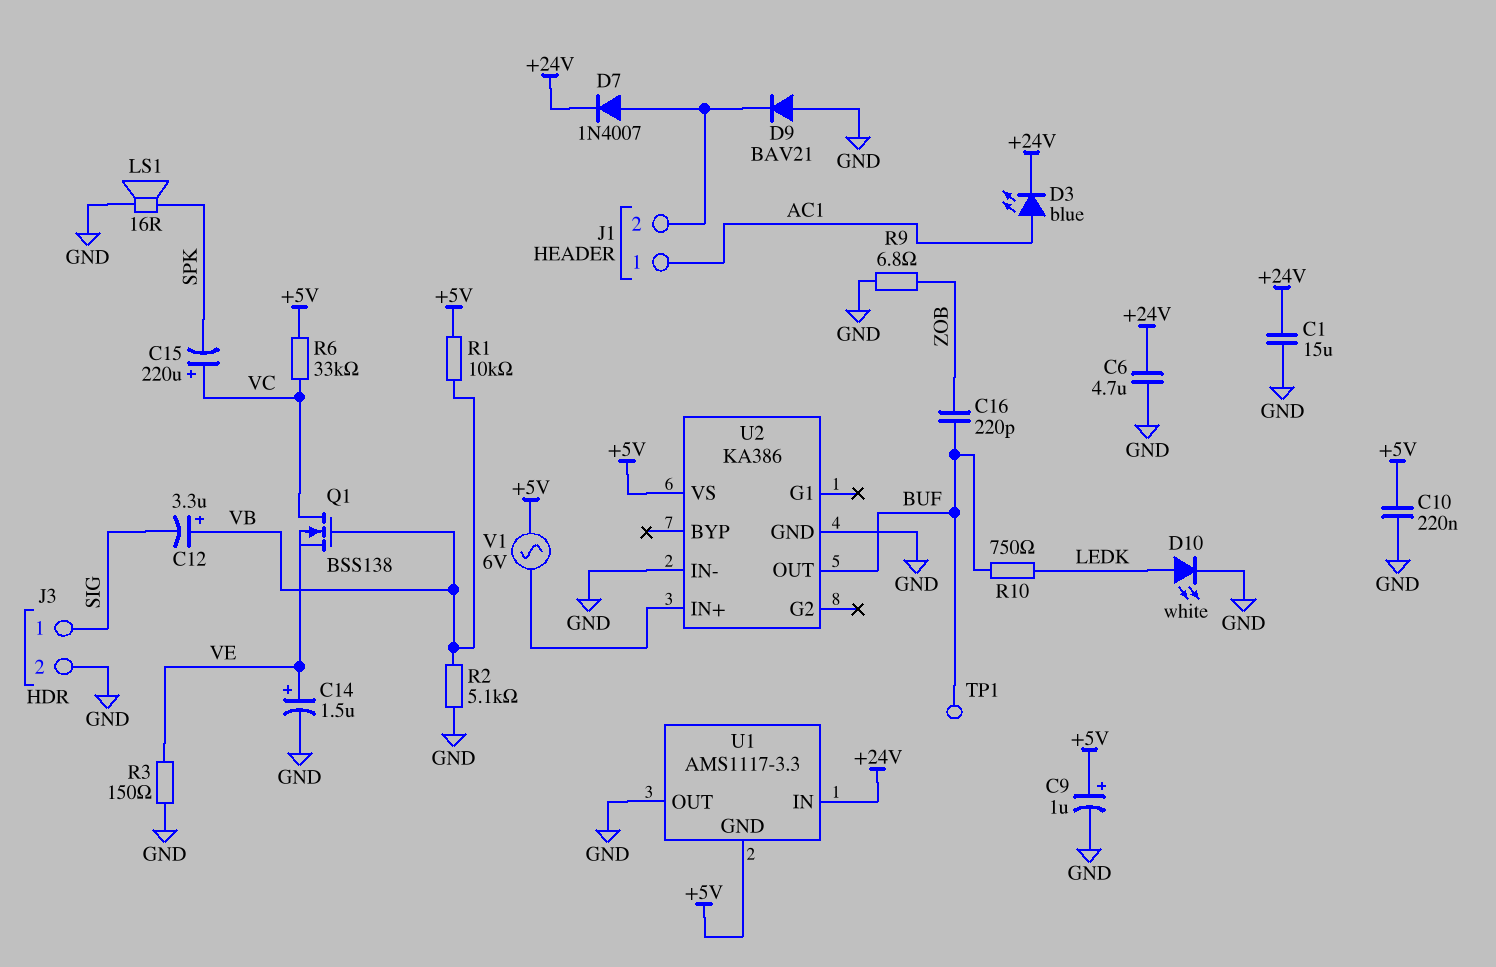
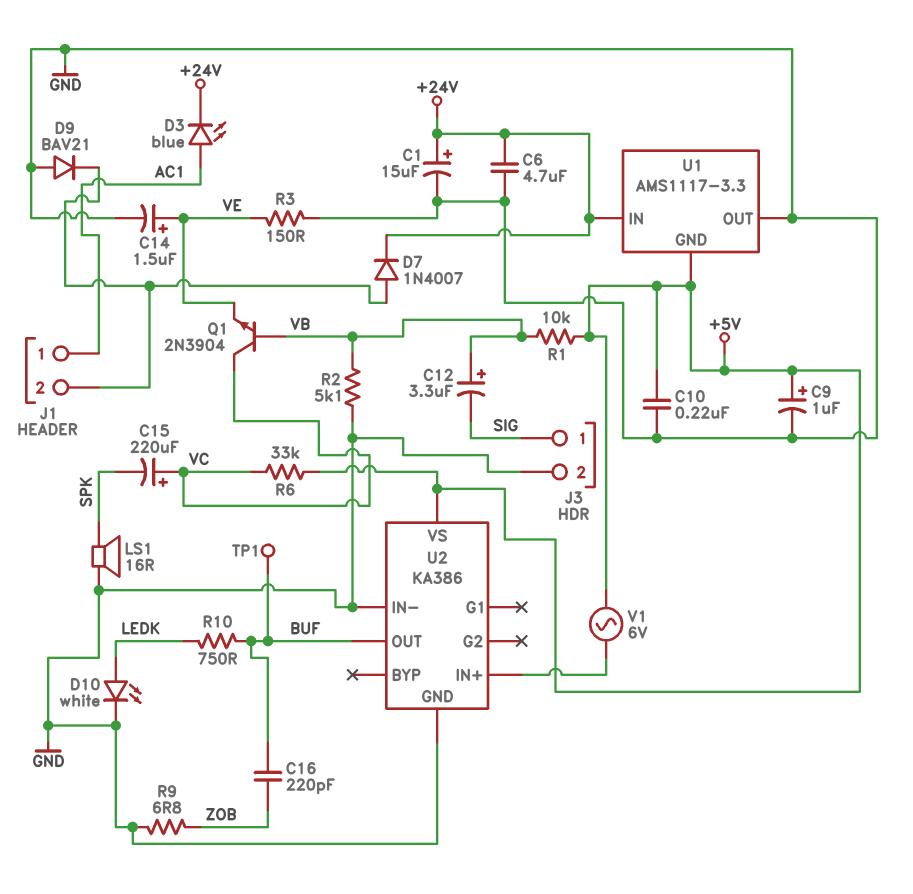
C1: 15uF (+24V, GND) -> 15uF (plus +24V, minus GND)
Q1: NMOS BSS138 (G VB, D VC, S VE) -> NPN 2N3904 (B VB, C VC, E VE)

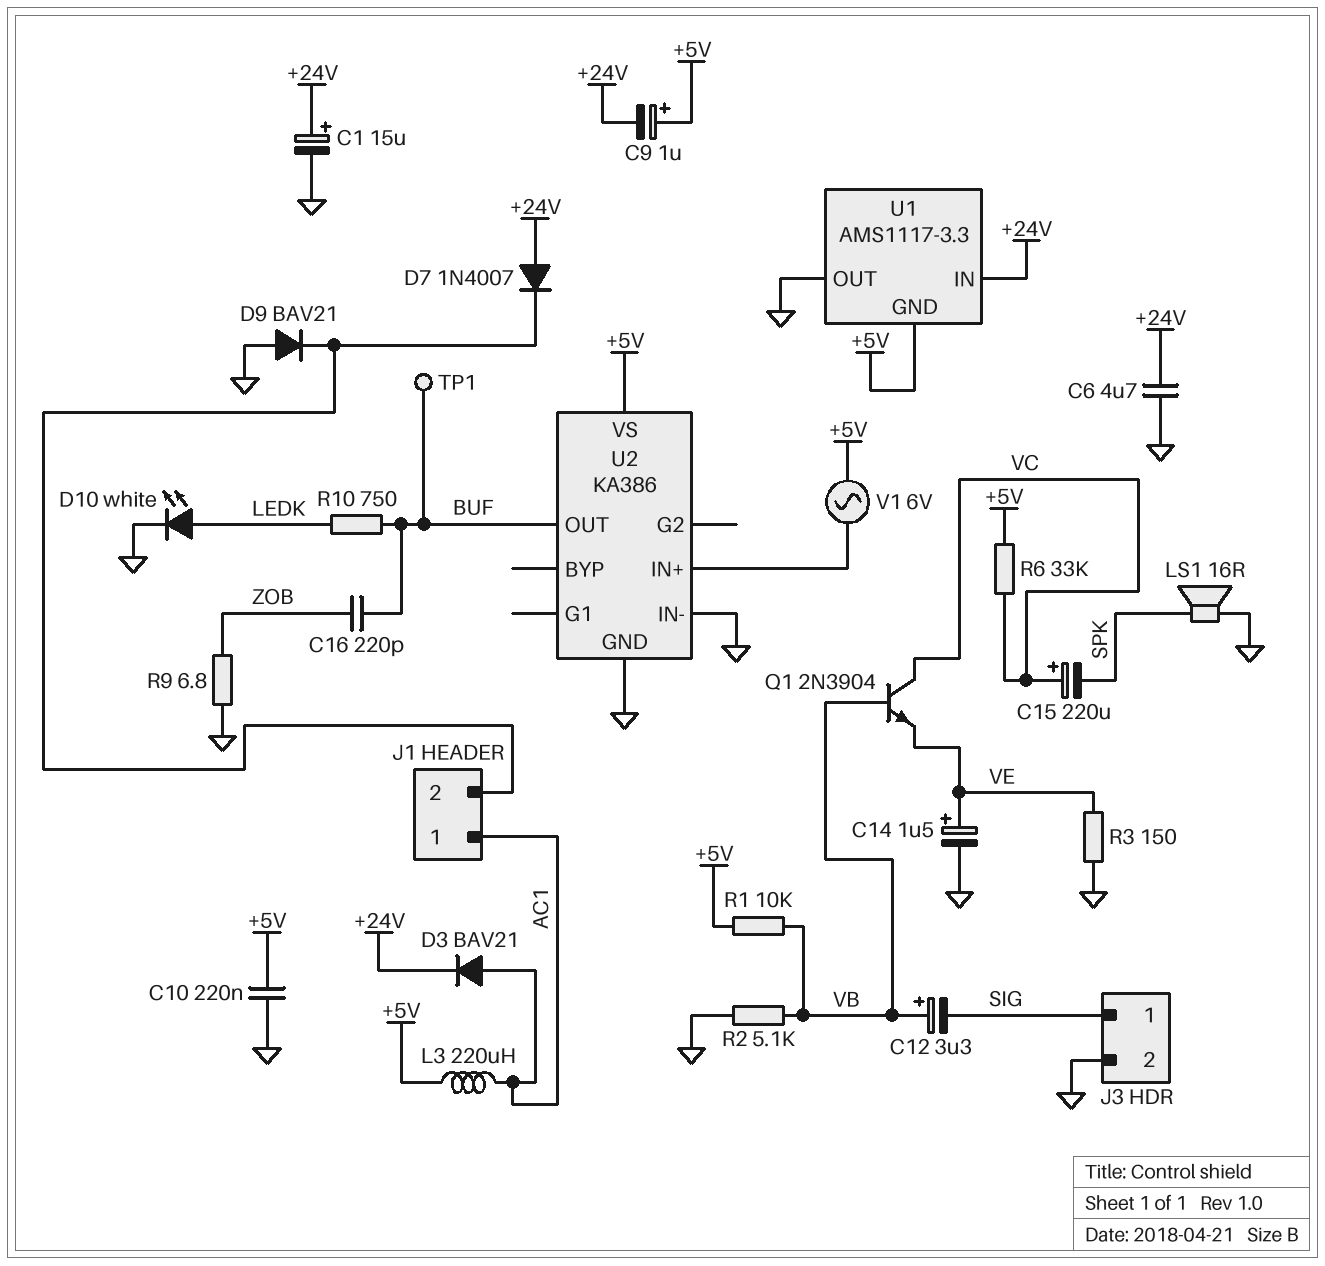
C9: 1uF (plus +5V, minus GND) -> 1uF (plus +5V, minus +24V)
D3: LED blue (A AC1, K +24V) -> diode BAV21 (A AC1, K +24V)
D7: diode 1N4007 (A J1/2, K +24V) -> diode 1N4007 (A +24V, K J1/2)
L3: none -> 220uH (+5V, AC1)

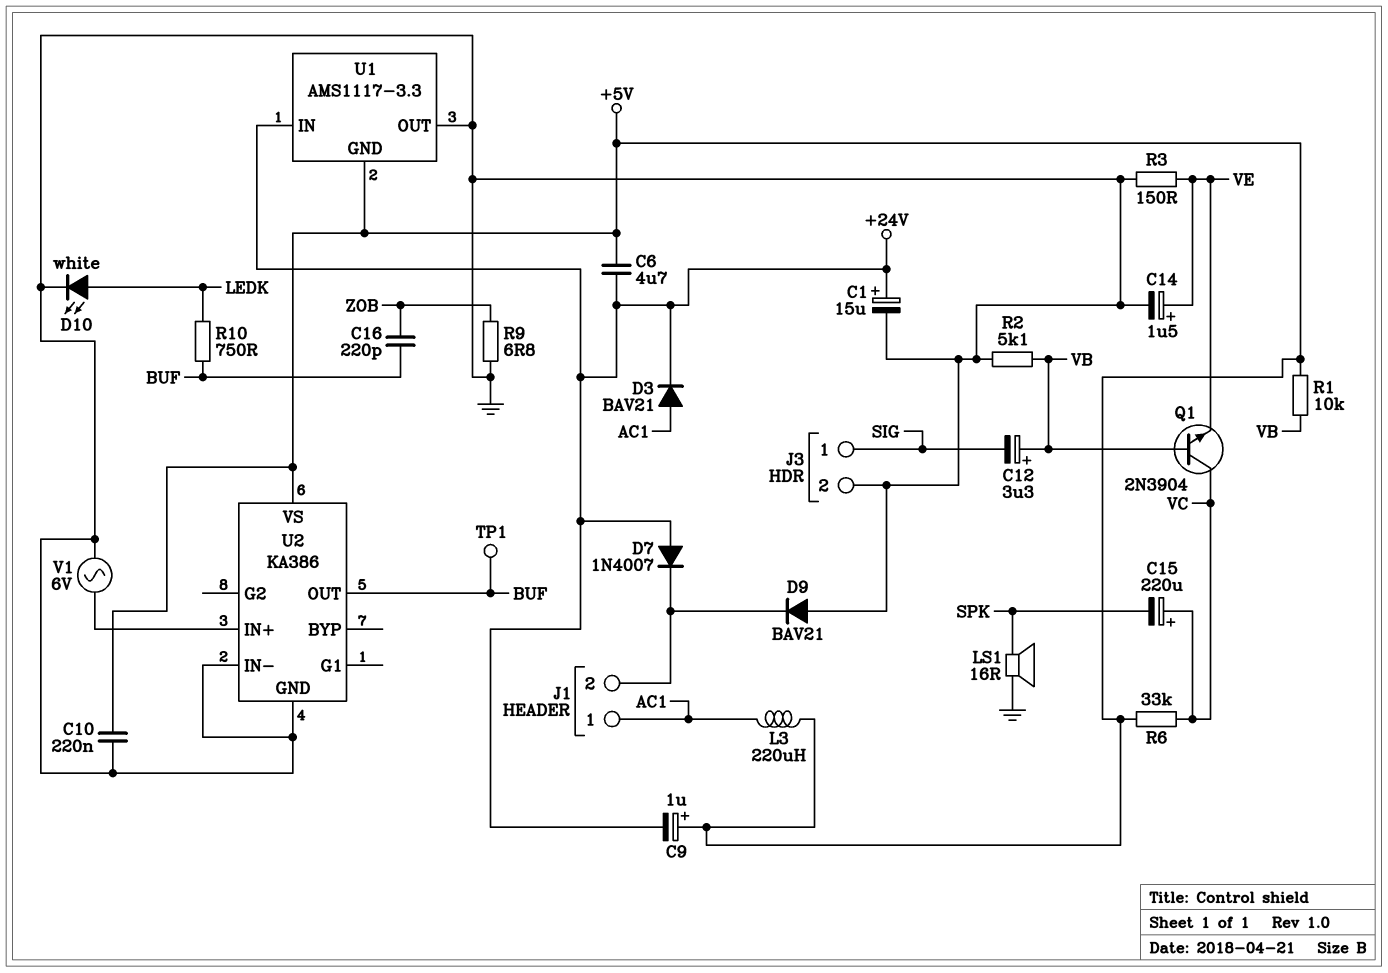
C6: 4.7uF (+24V, GND) -> 4.7uF (+5V, +24V)
V1: AC 6V (+5V, U2/IN+) -> AC 6V (GND, U2/IN+)

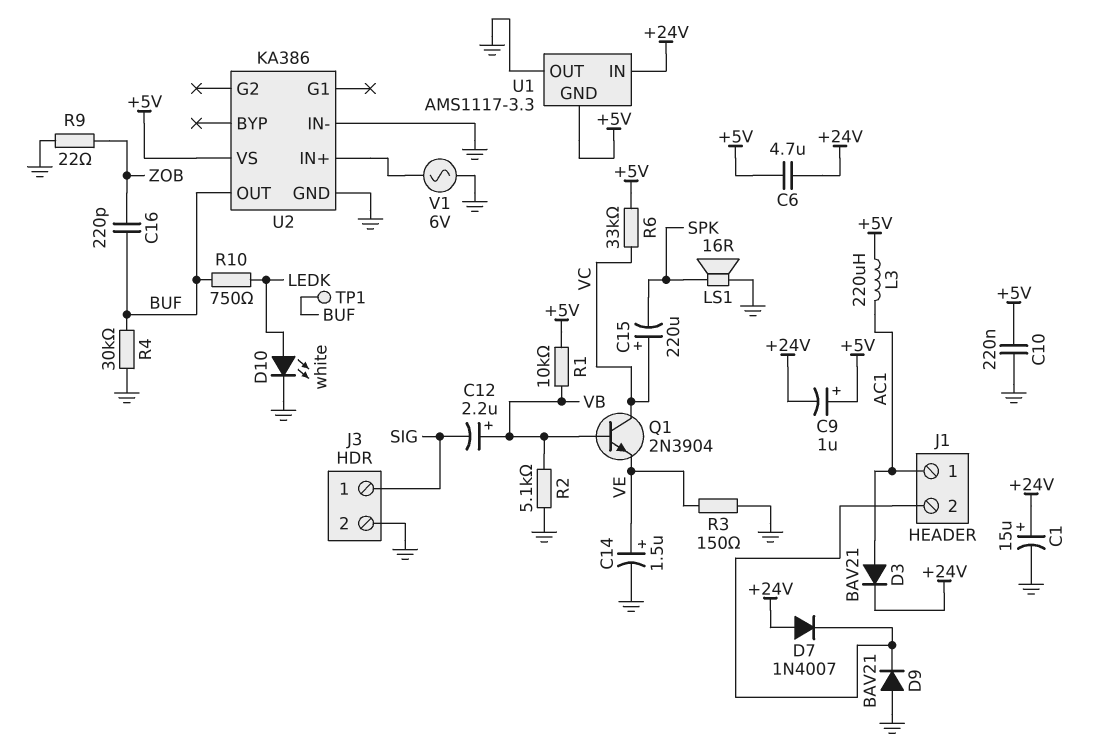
C12: 3.3uF (plus VB, minus SIG) -> 2.2uF (plus VB, minus SIG)
R4: none -> 30k (BUF, GND)
R9: 6.8 (GND, ZOB) -> 22 (GND, ZOB)

